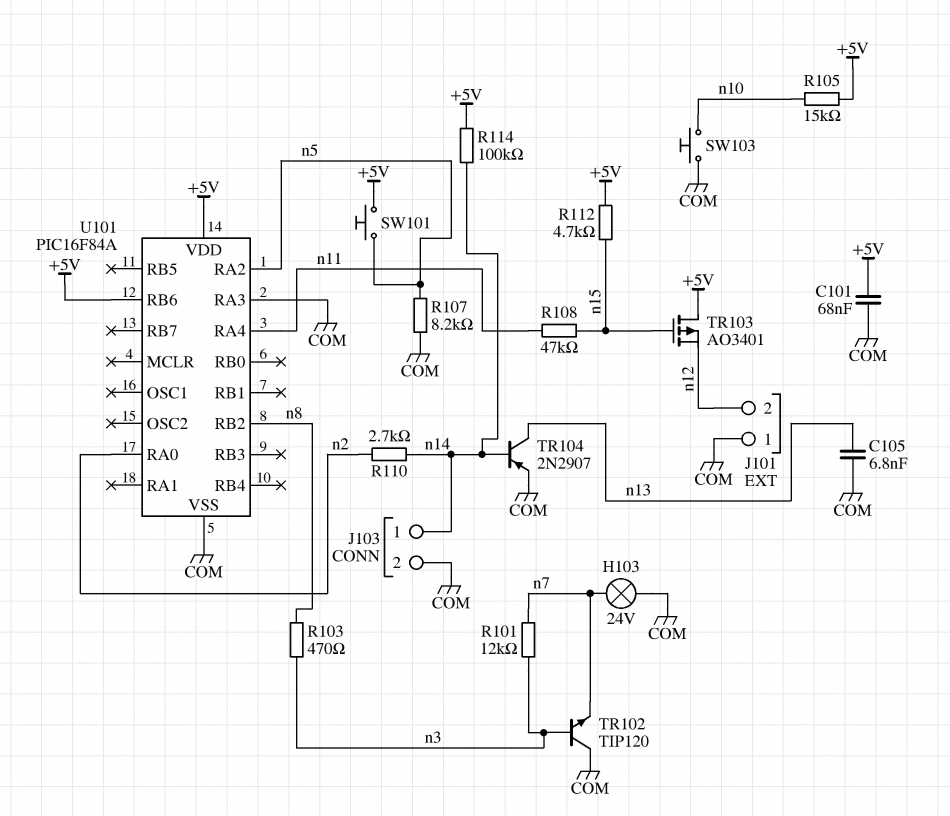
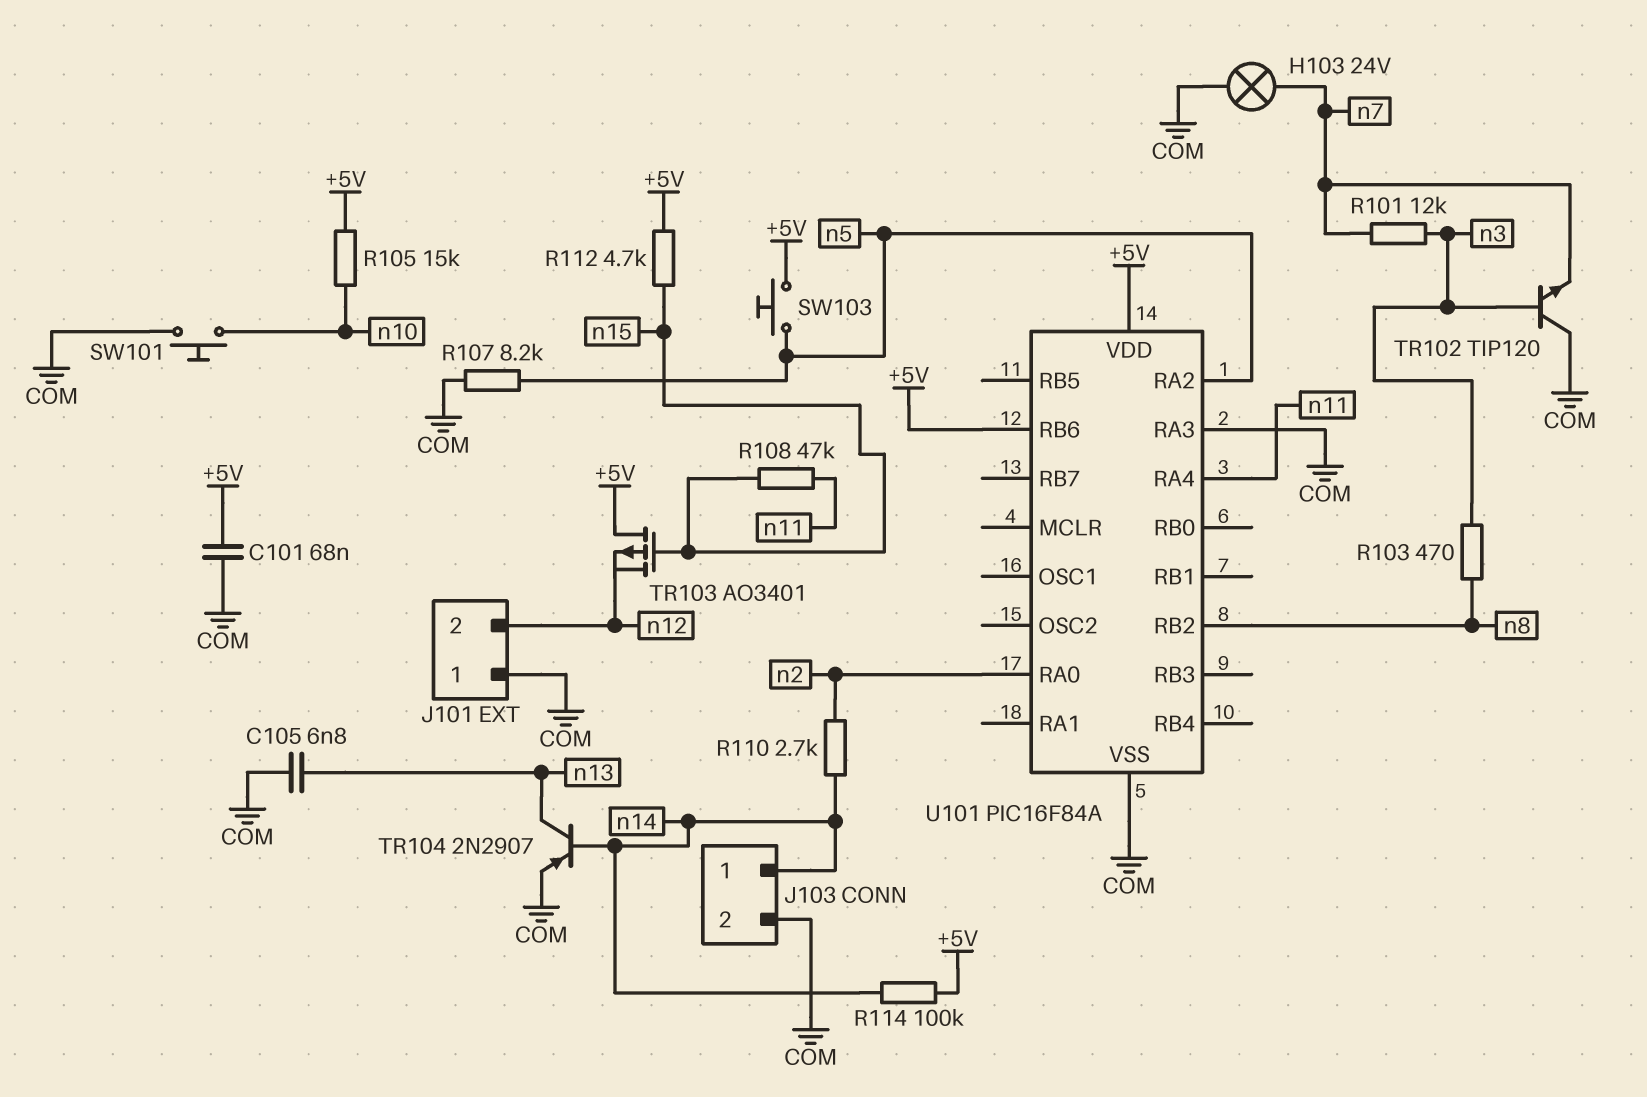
SW101: button (+5V, n5) -> button (COM, n10)
SW103: button (COM, n10) -> button (+5V, n5)

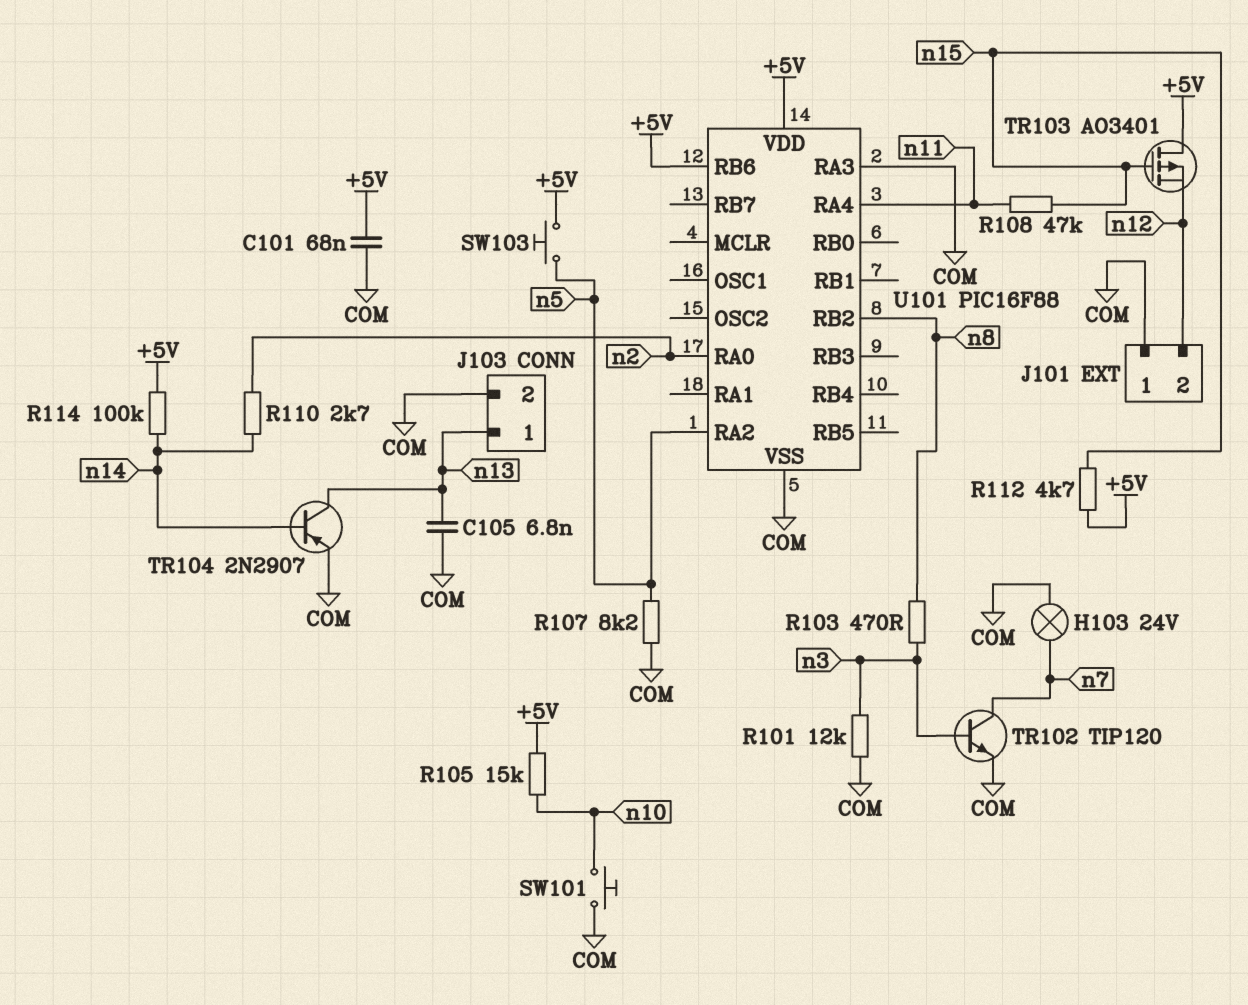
J103 pin 1: n14 -> n13
R101: 12k (n3, n7) -> 12k (COM, n3)
TR102: NPN TIP120 (B n3, C COM, E n7) -> NPN TIP120 (B n3, C n7, E COM)
U101: PIC16F84A -> PIC16F88

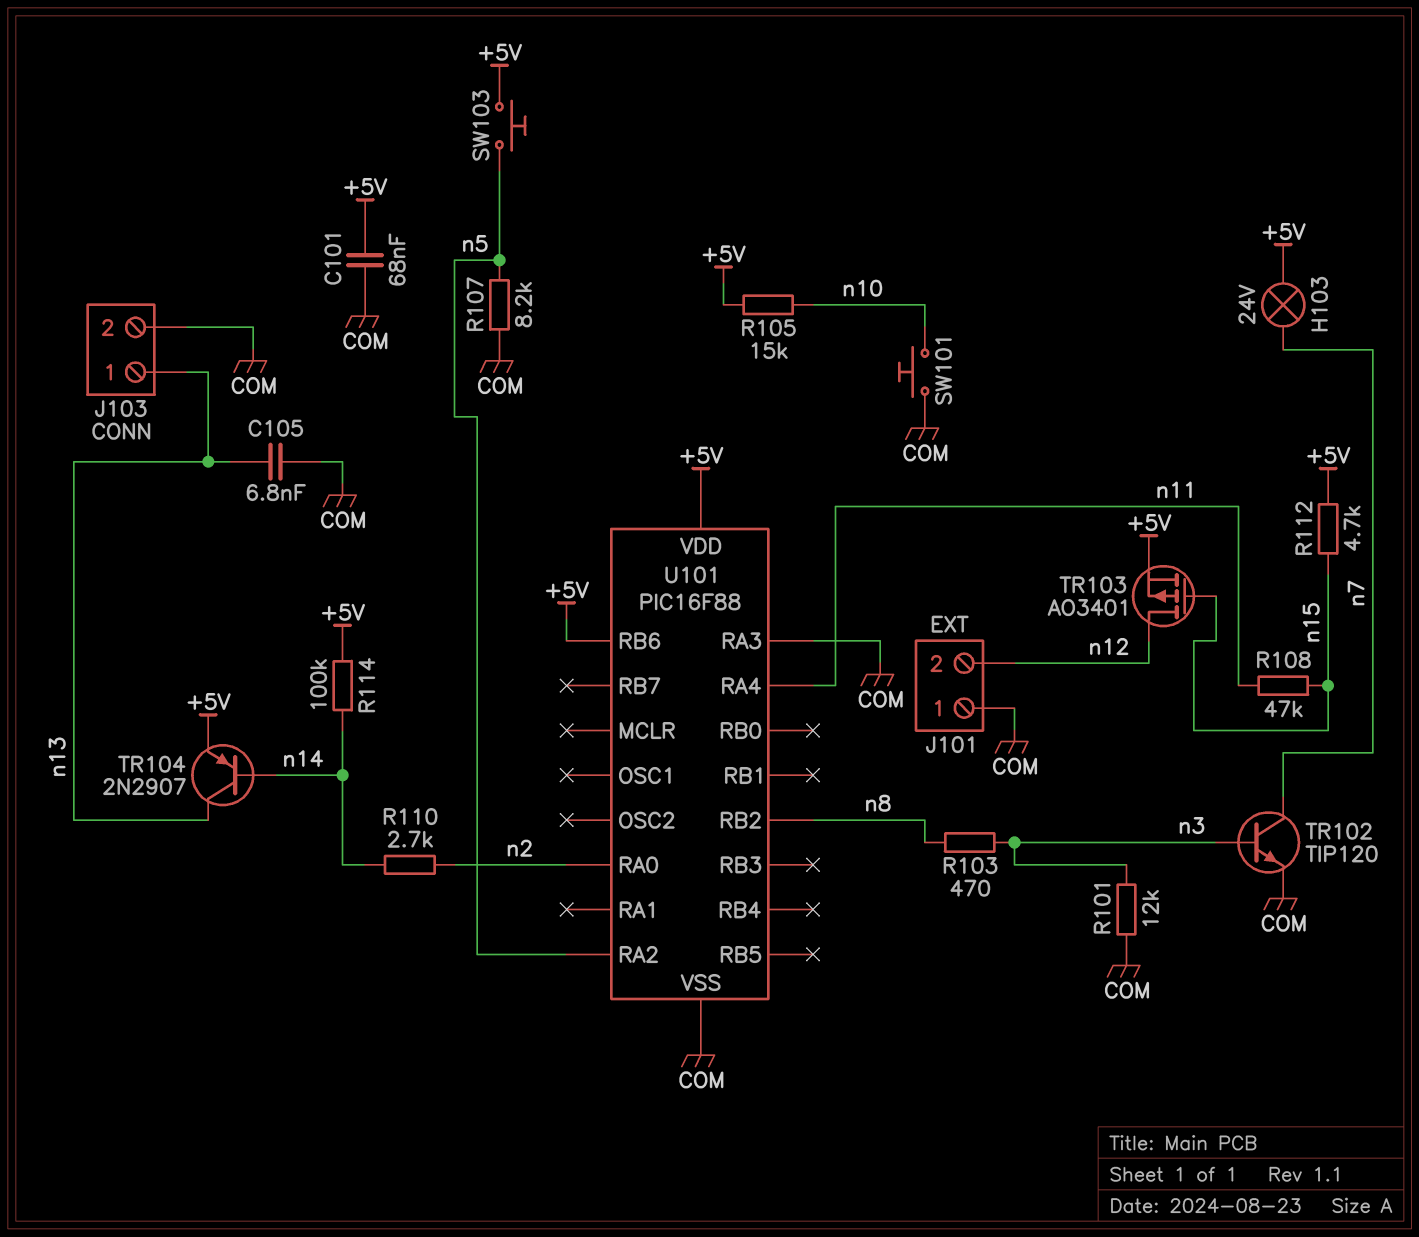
H103: lamp 24V (COM, n7) -> lamp 24V (+5V, n7)
TR103: PMOS AO3401 (G n15, D +5V, S n12) -> PMOS AO3401 (G n15, D n12, S +5V)
TR104: PNP 2N2907 (B n14, C n13, E COM) -> PNP 2N2907 (B n14, C n13, E +5V)

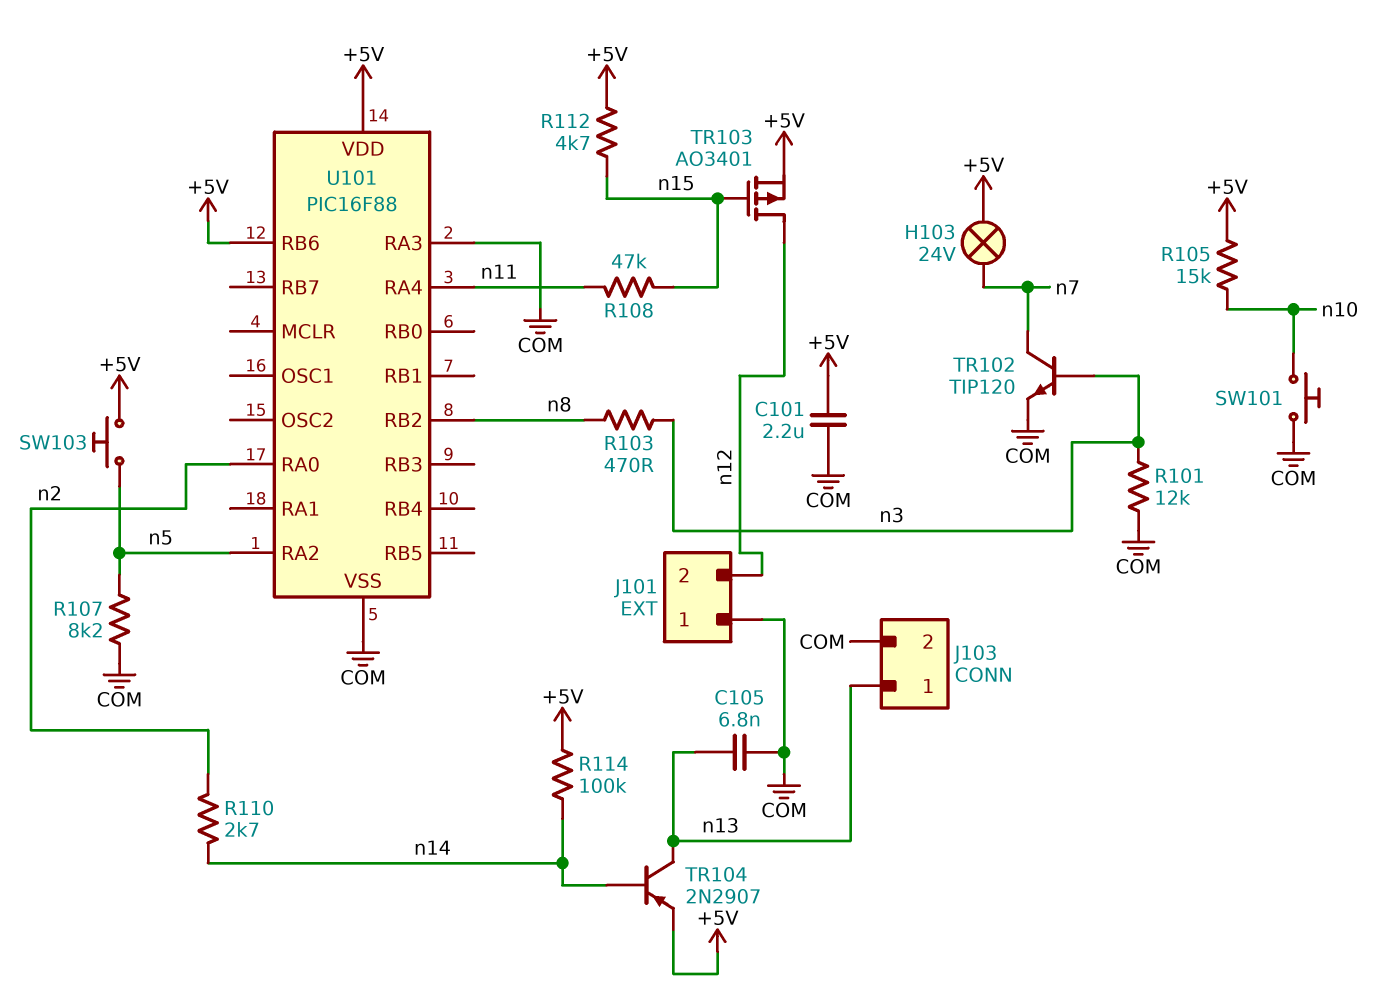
C101: 68nF (+5V, COM) -> 2.2uF (+5V, COM)

